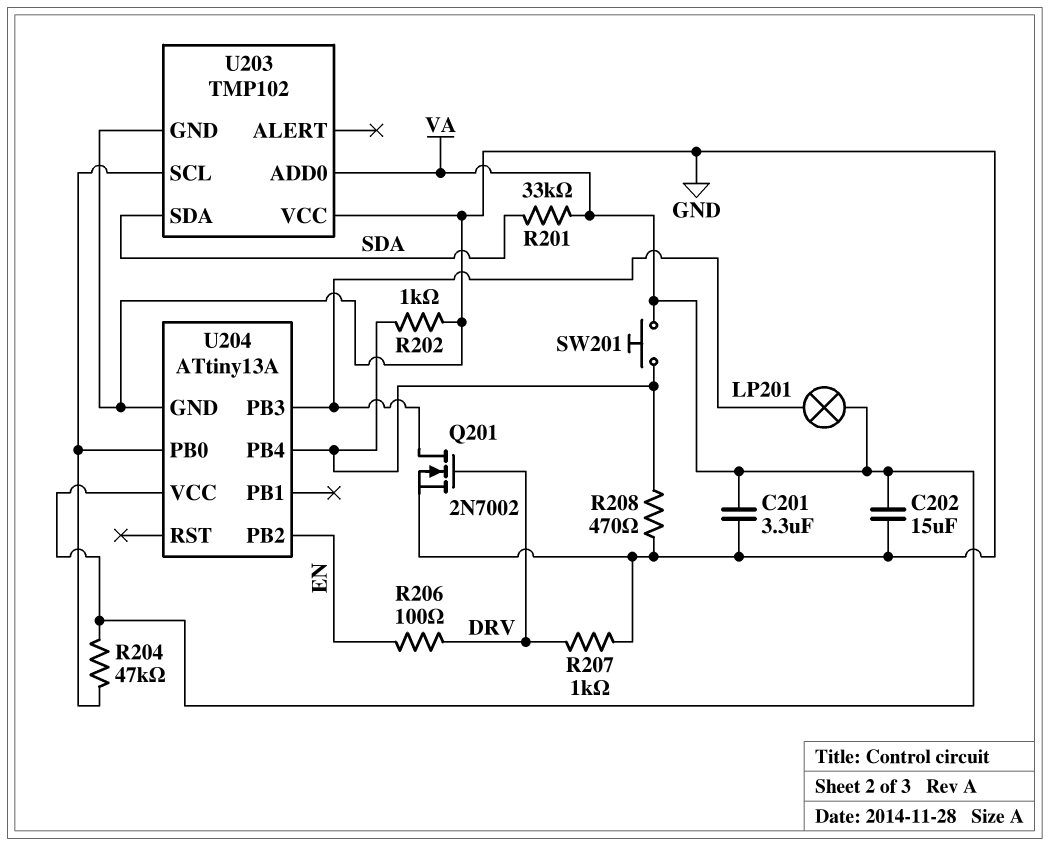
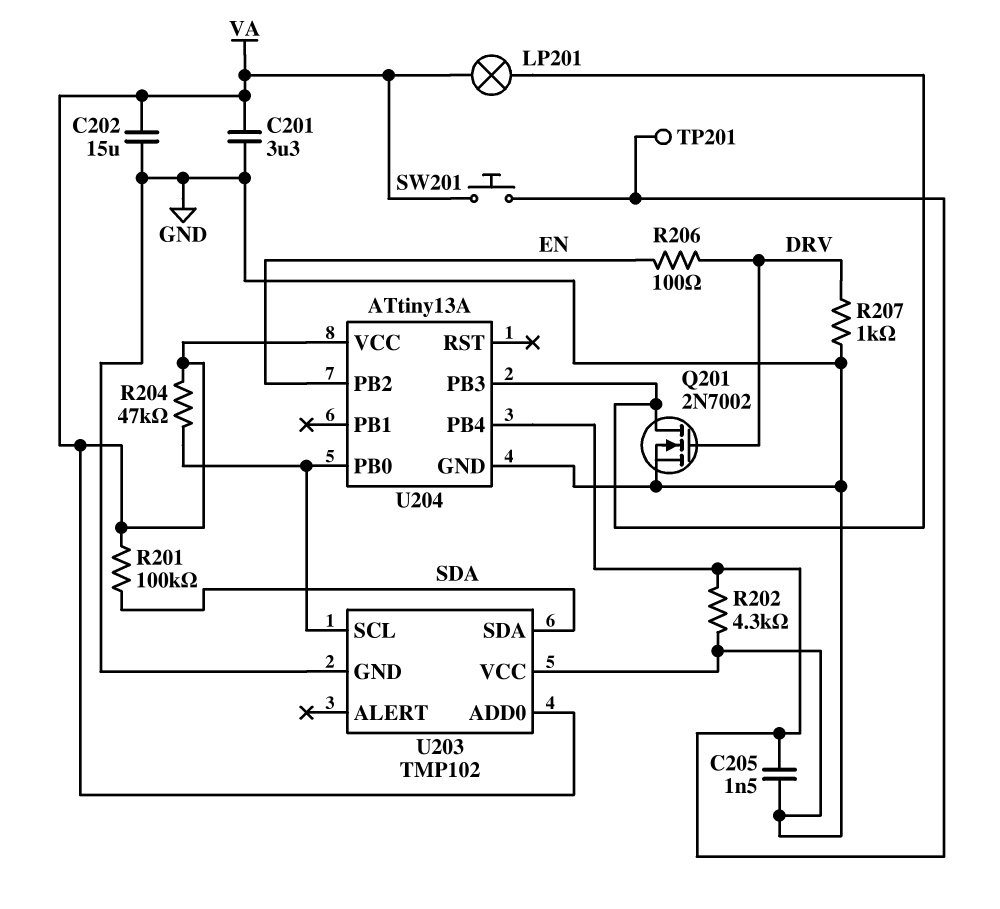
C205: none -> 1.5nF (GND, U204/PB4)
R201: 33k (SDA, VA) -> 100k (SDA, VA)
R202: 1k (GND, U204/PB4) -> 4.3k (GND, U204/PB4)
R208: 470 (GND, U204/PB4) -> none
TP201: none -> test point (U204/PB4)

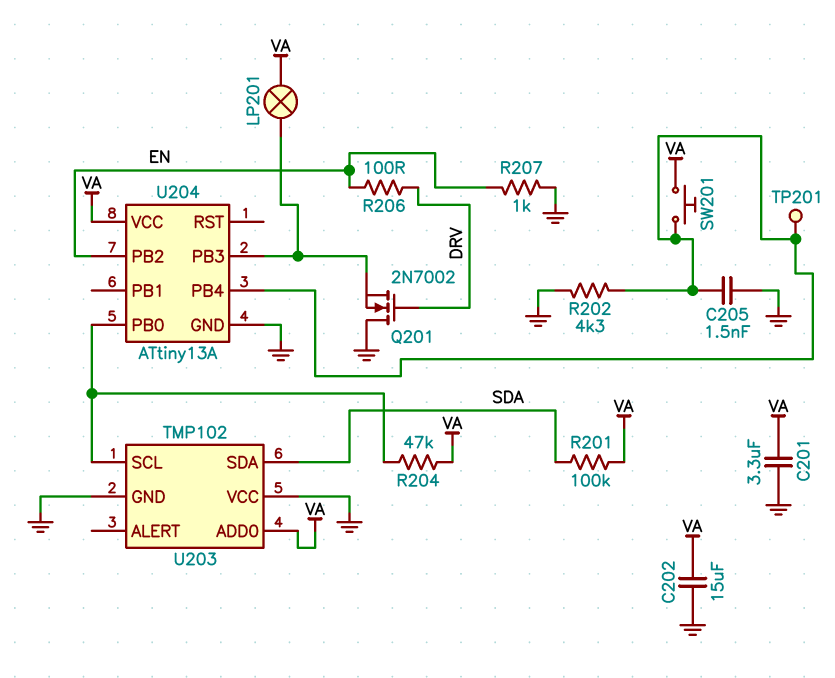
Q201: NMOS 2N7002 (G DRV, D U204/PB3, S GND) -> NMOS 2N7002 (G DRV, D GND, S U204/PB3)
R207: 1k (DRV, GND) -> 1k (EN, GND)

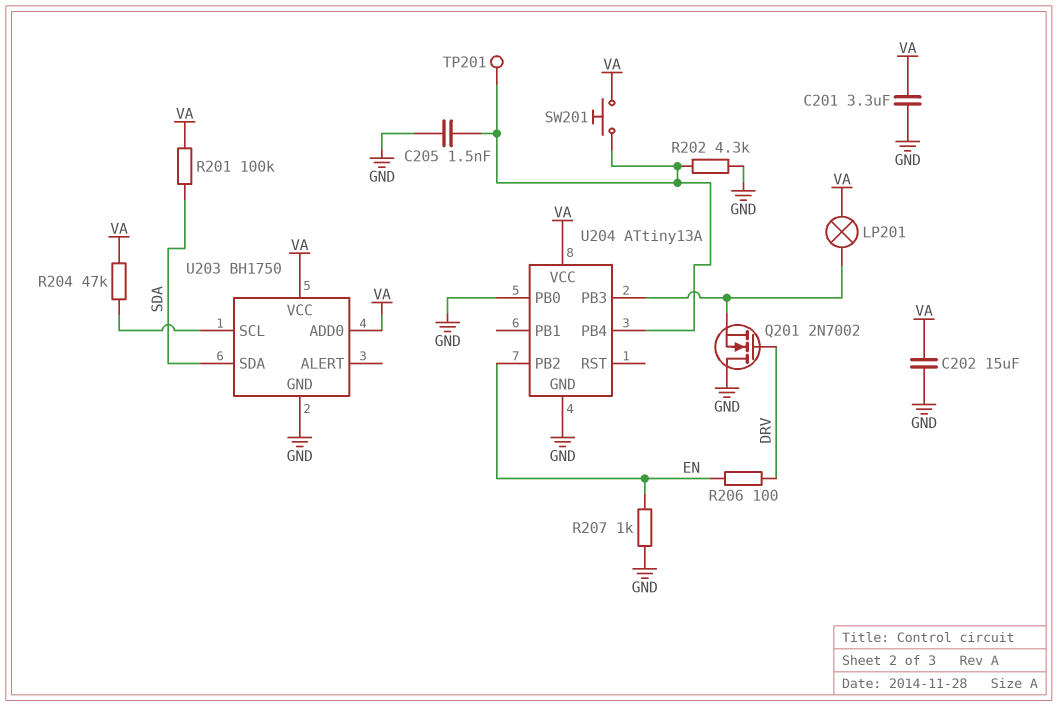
U203: TMP102 -> BH1750
U203 pin VCC: GND -> VA
U204 pin PB0: U203/SCL -> GND

